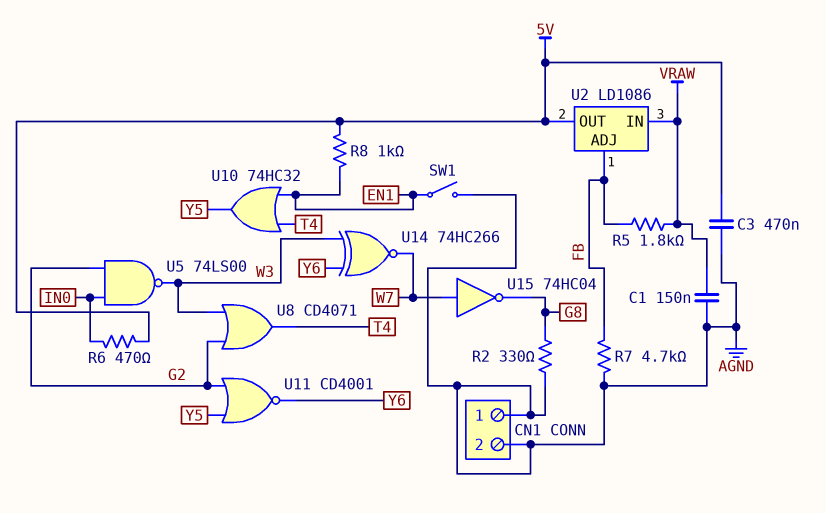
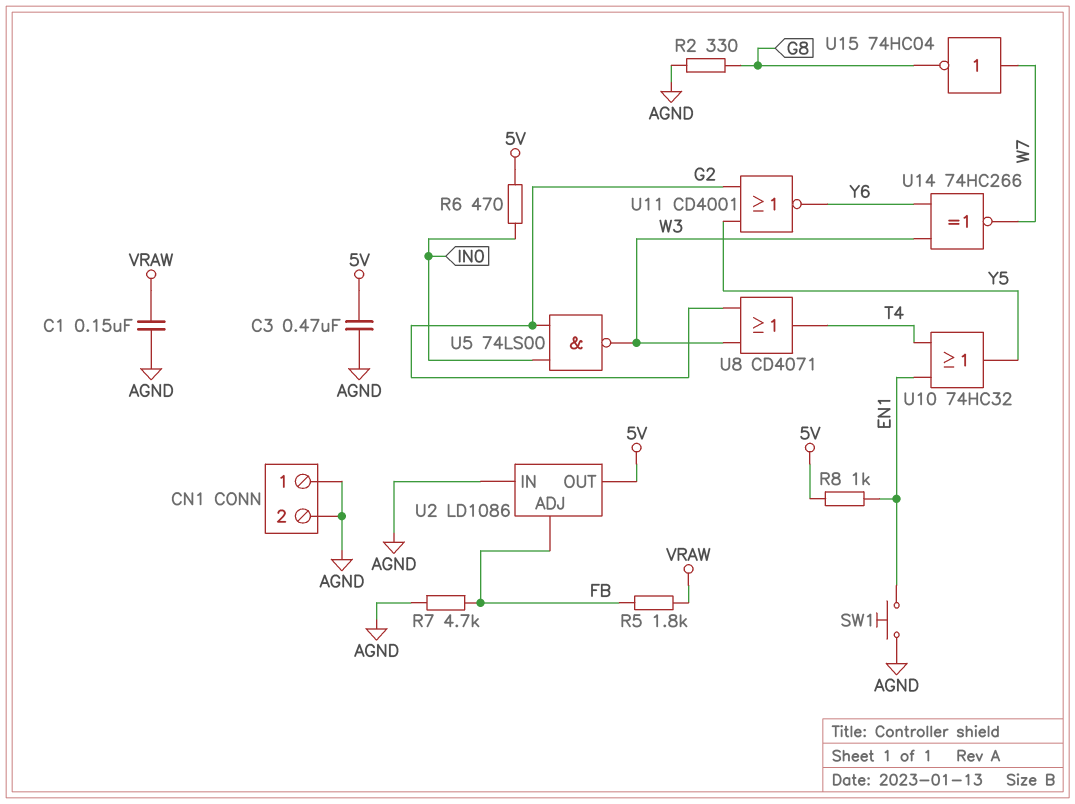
SW1: switch (AGND, EN1) -> button (AGND, EN1)
U2 pin IN: VRAW -> AGND

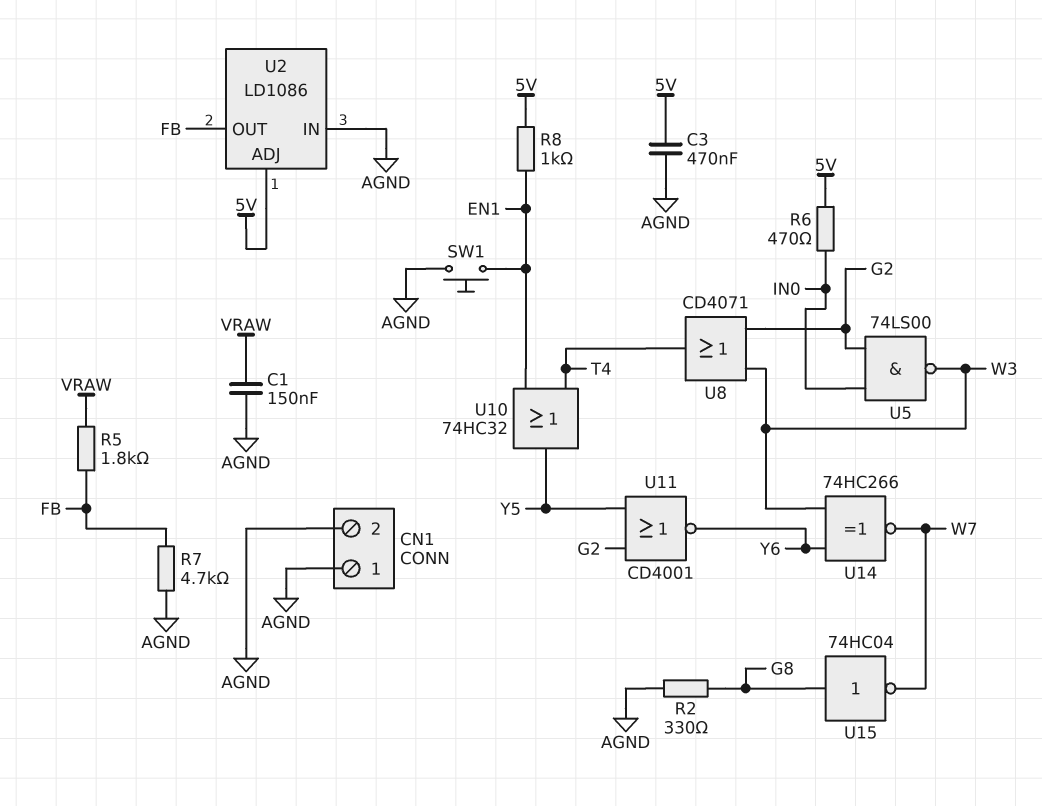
U2 pin ADJ: FB -> 5V
U2 pin OUT: 5V -> FB
U15: NOT 74HC04 (in W7, out G8) -> NOT 74HC04 (in G8, out W7)

